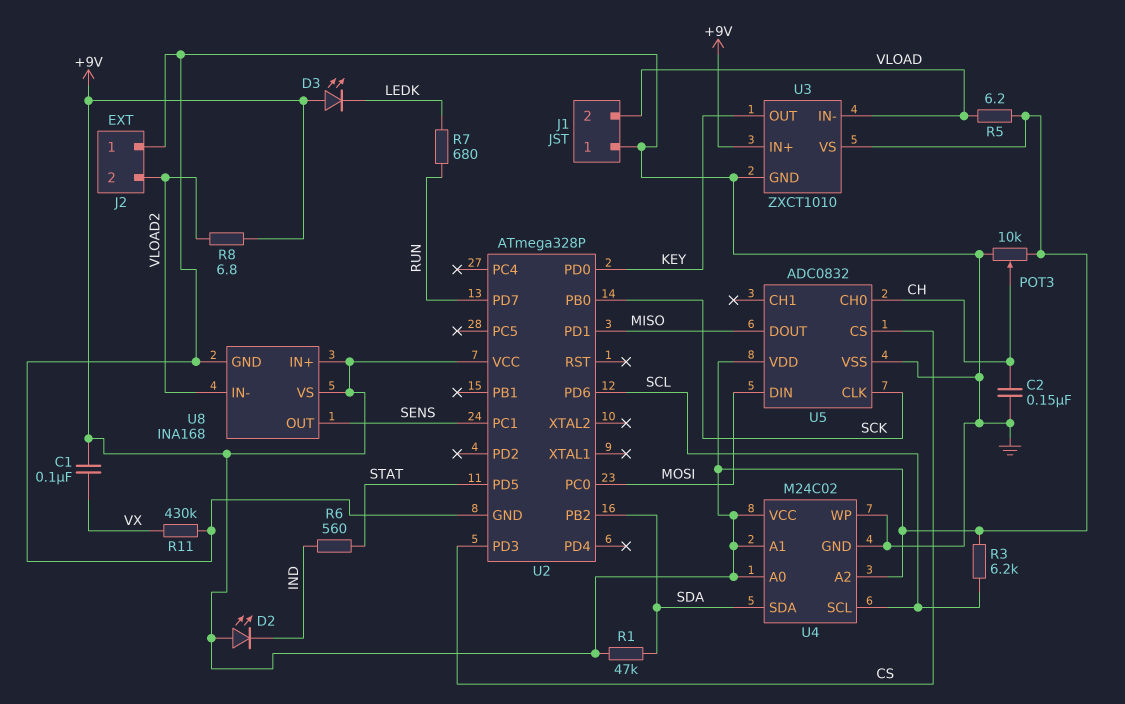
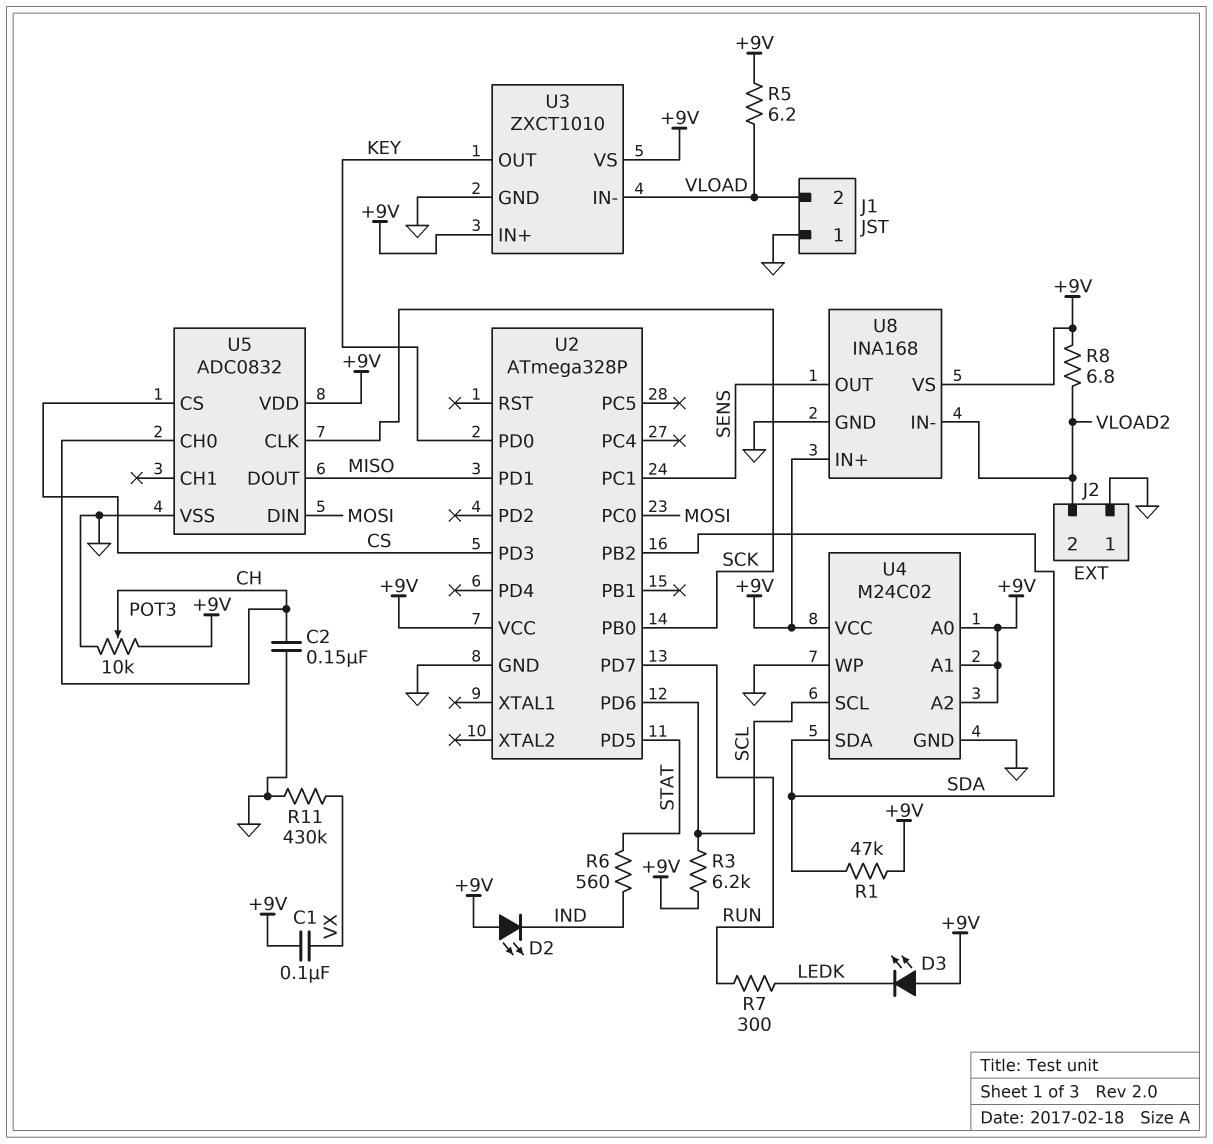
R7: 680 (LEDK, RUN) -> 300 (LEDK, RUN)

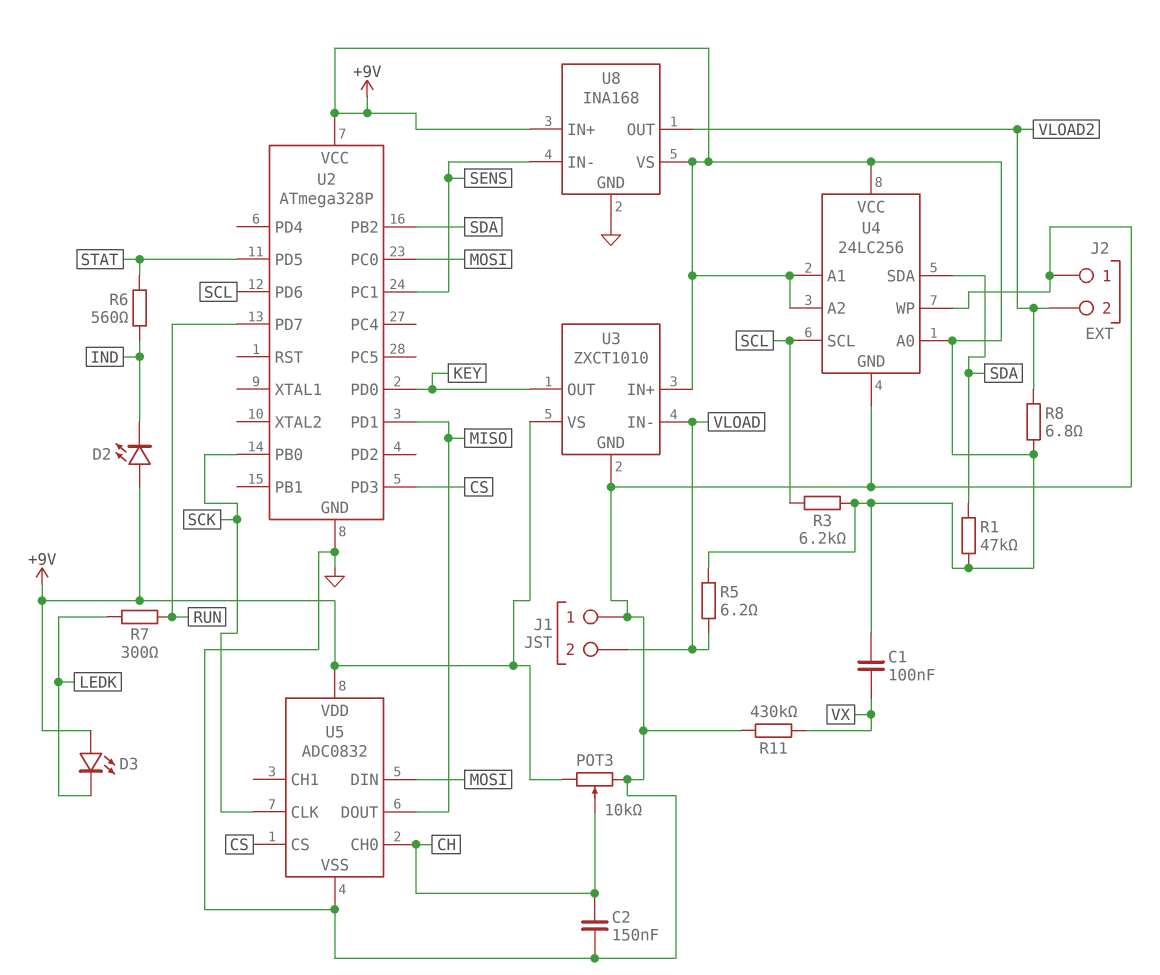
U4: M24C02 -> 24LC256
U8 pin IN-: VLOAD2 -> SENS
U8 pin OUT: SENS -> VLOAD2

